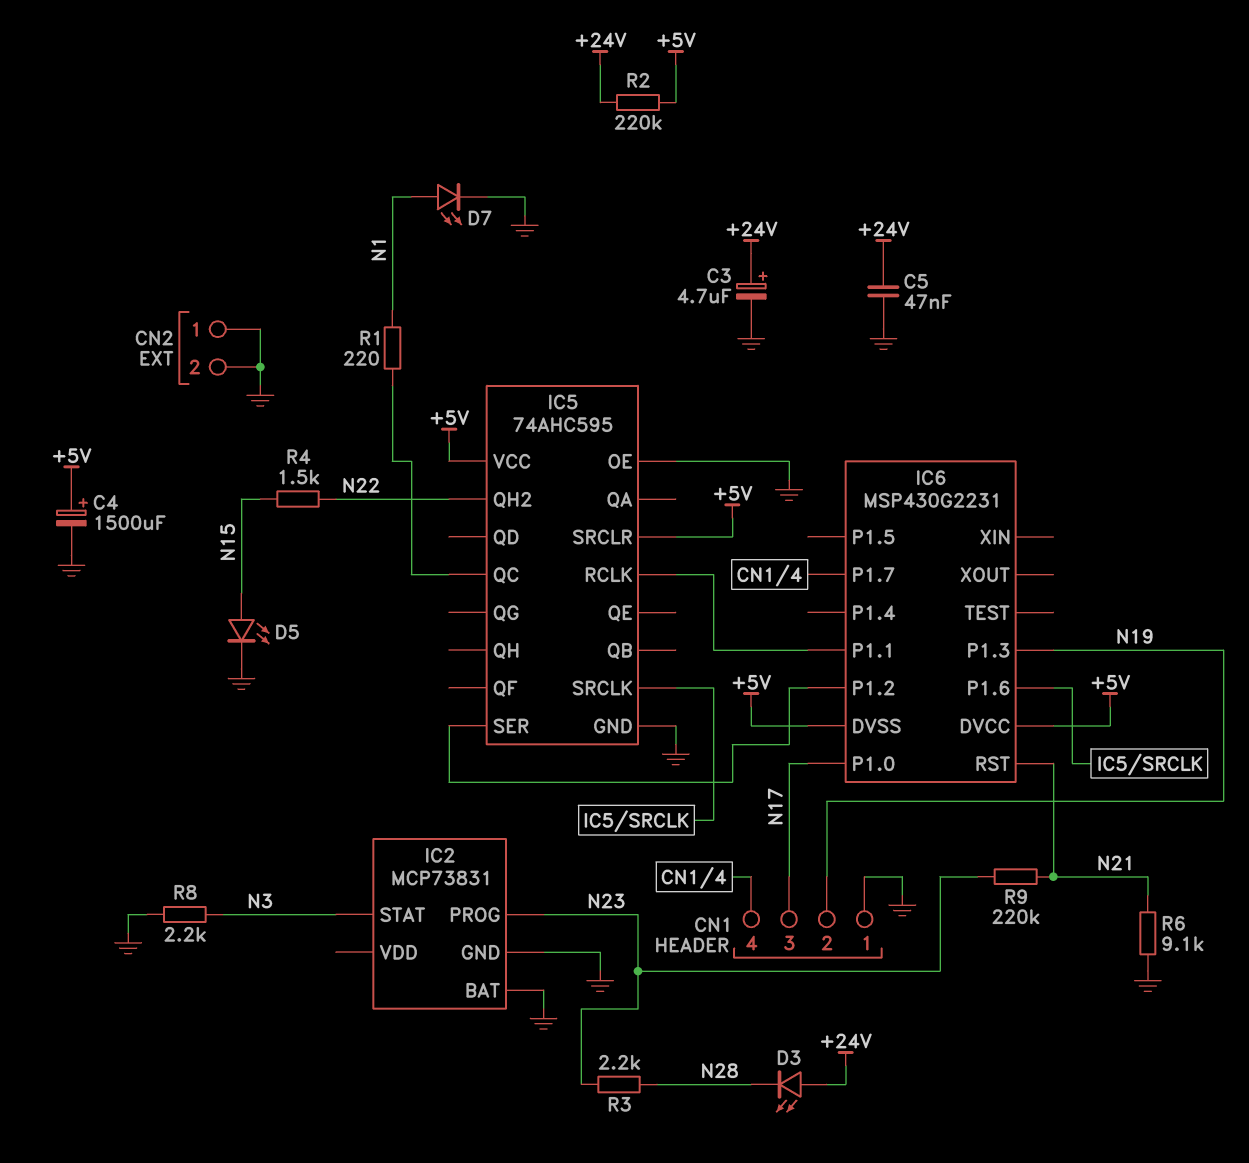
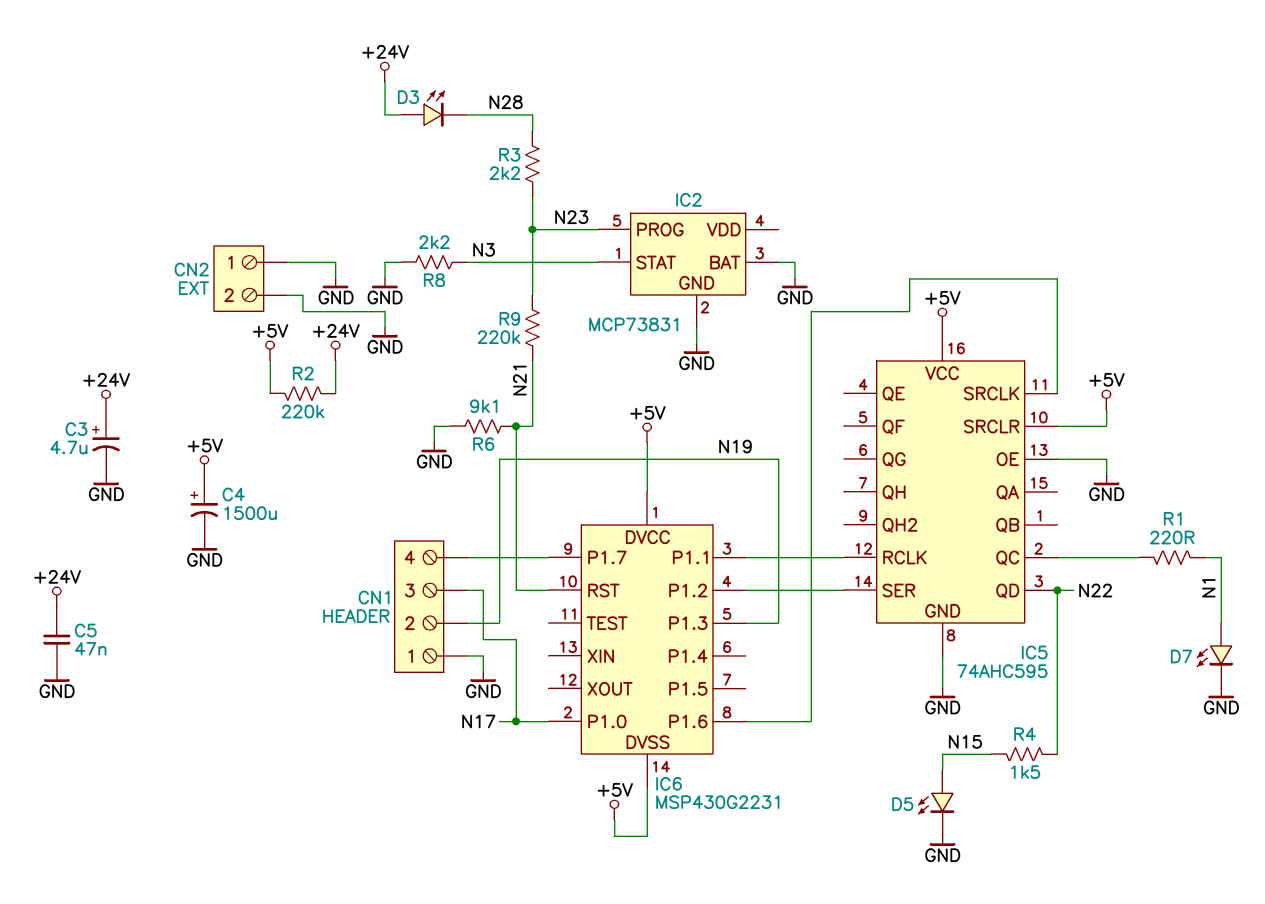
IC5 pin QD: none -> N22
IC5 pin QH2: N22 -> none

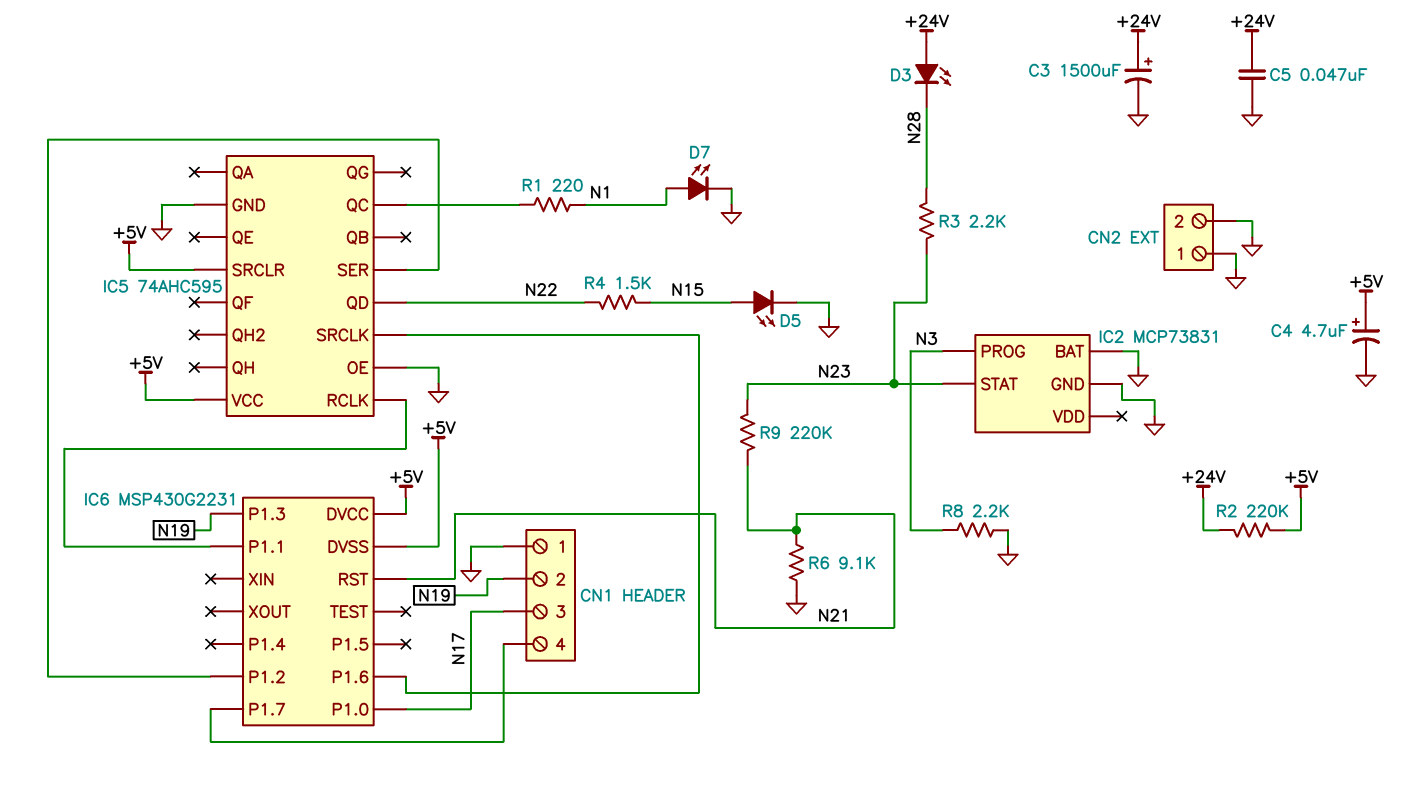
C3: 4.7uF (plus +24V, minus GND) -> 1500uF (plus +24V, minus GND)
C4: 1500uF (plus +5V, minus GND) -> 4.7uF (plus +5V, minus GND)
IC2 pin PROG: N23 -> N3
IC2 pin STAT: N3 -> N23

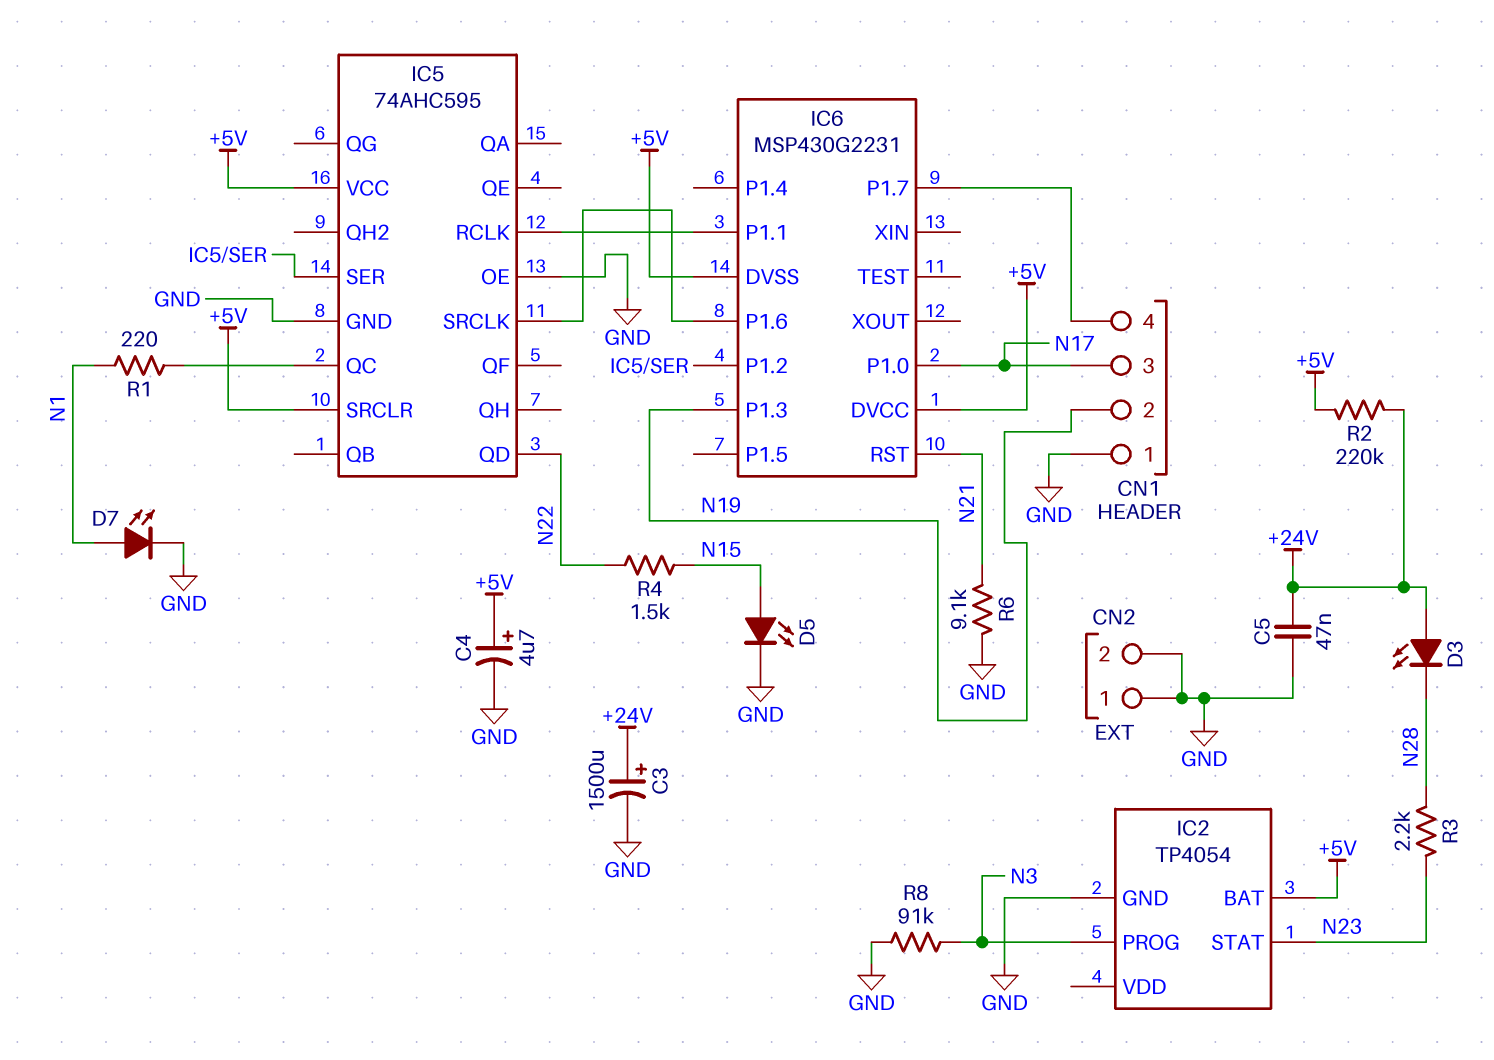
IC2: MCP73831 -> TP4054
IC2 pin BAT: GND -> +5V
R8: 2.2k (GND, N3) -> 91k (GND, N3)
R9: 220k (N21, N23) -> none

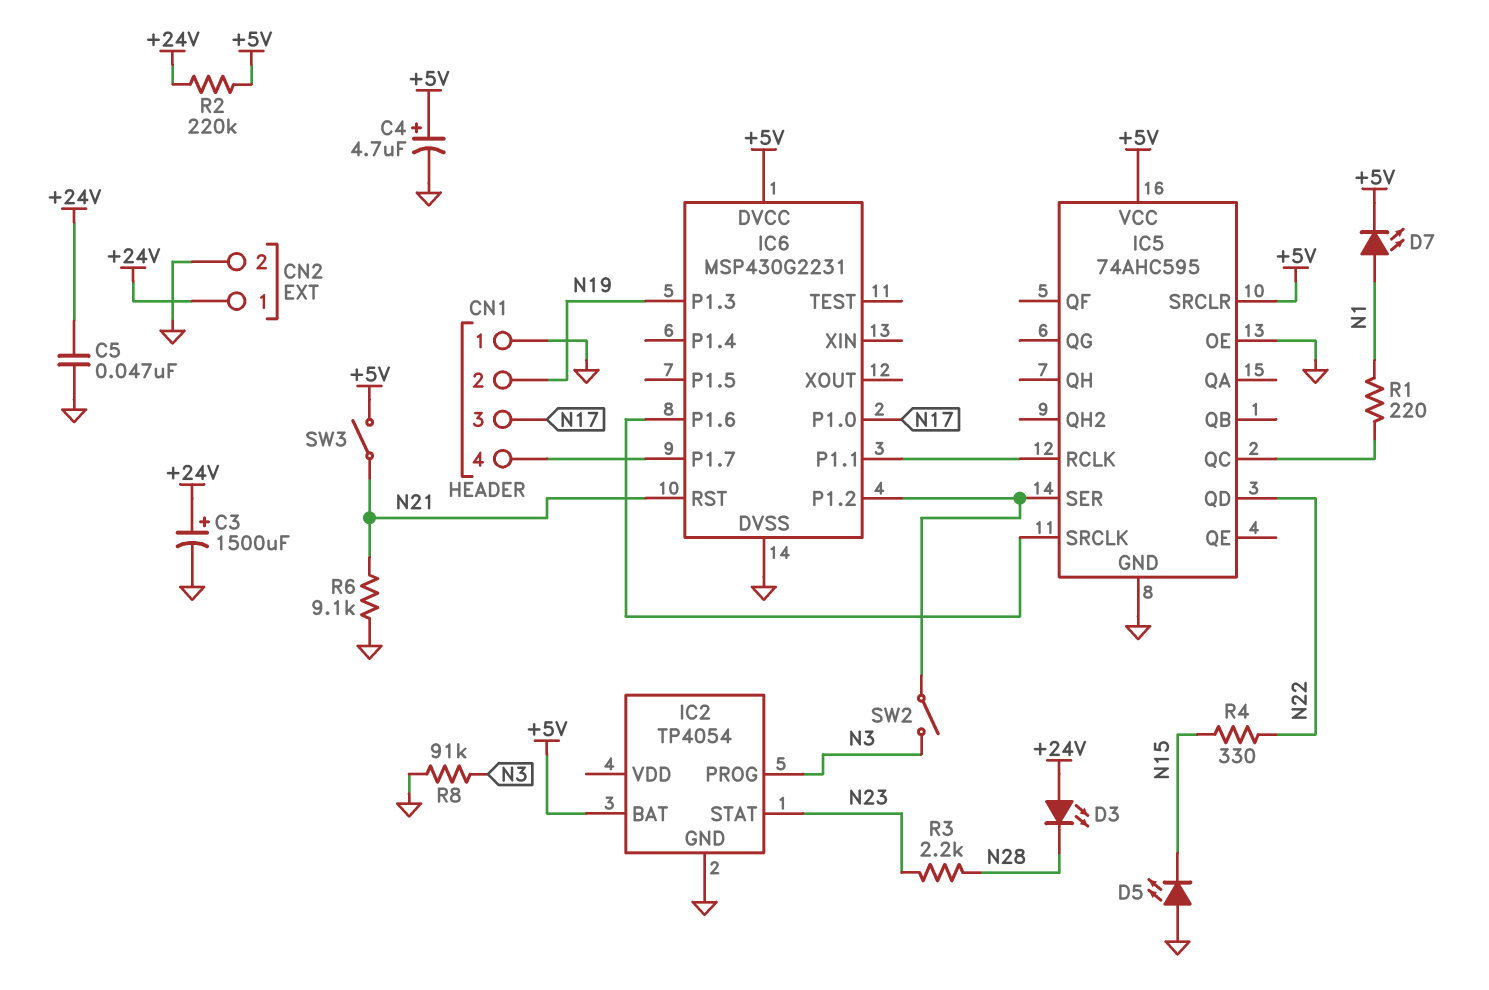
CN2 pin 1: GND -> +24V
D5: LED (A N15, K GND) -> LED (A GND, K N15)
D7: LED (A N1, K GND) -> LED (A N1, K +5V)
IC6 pin DVSS: +5V -> GND
R4: 1.5k (N15, N22) -> 330 (N15, N22)
SW2: none -> switch (IC5/SER, N3)
SW3: none -> switch (+5V, N21)

